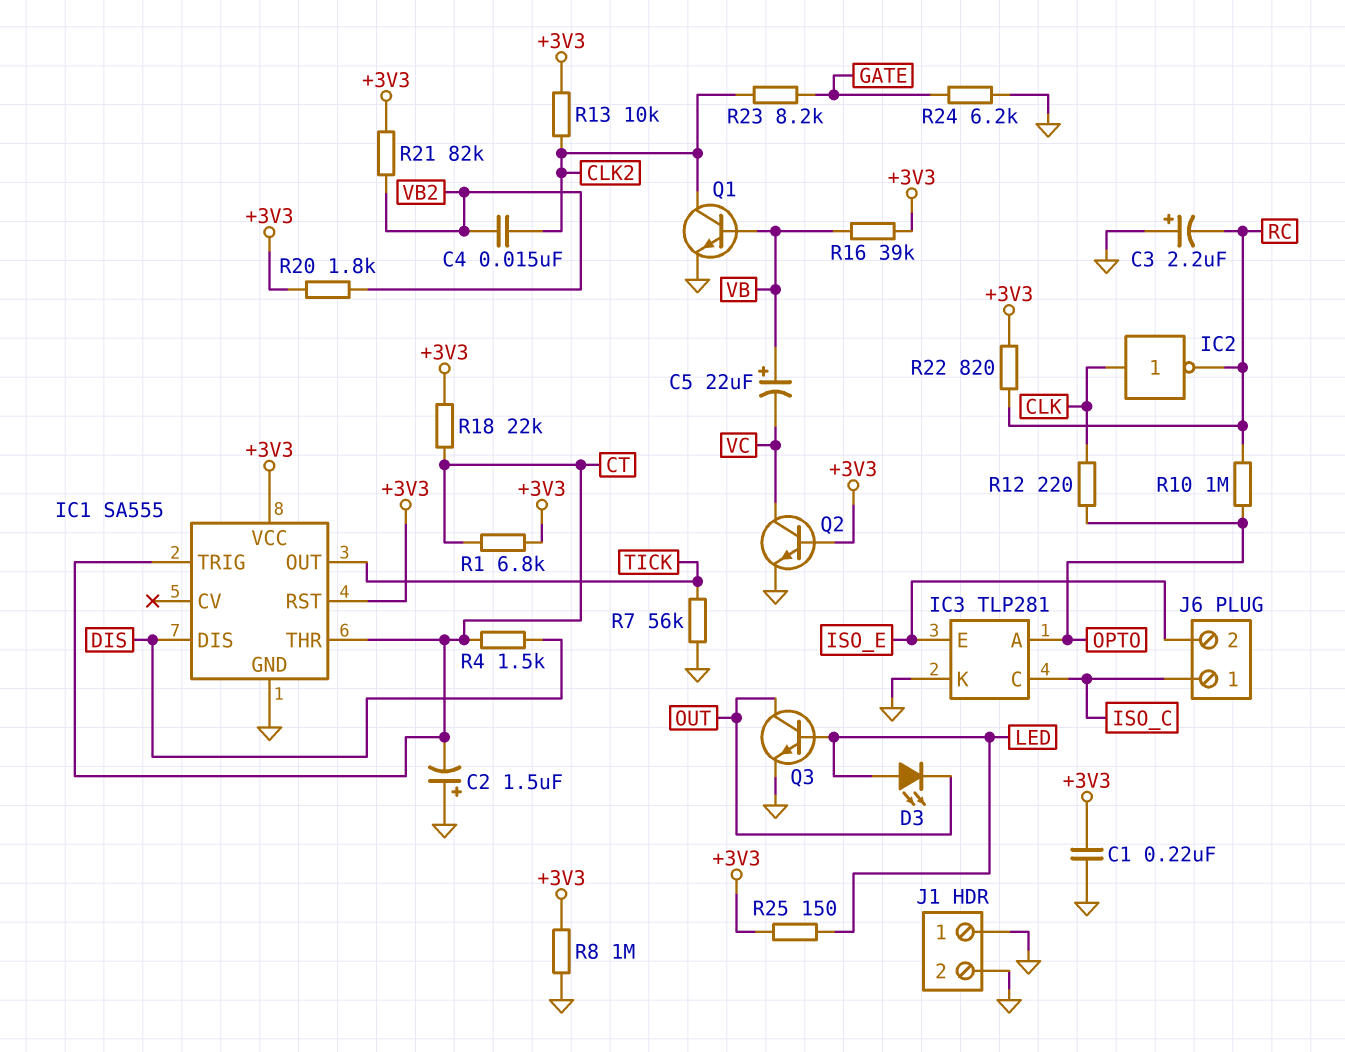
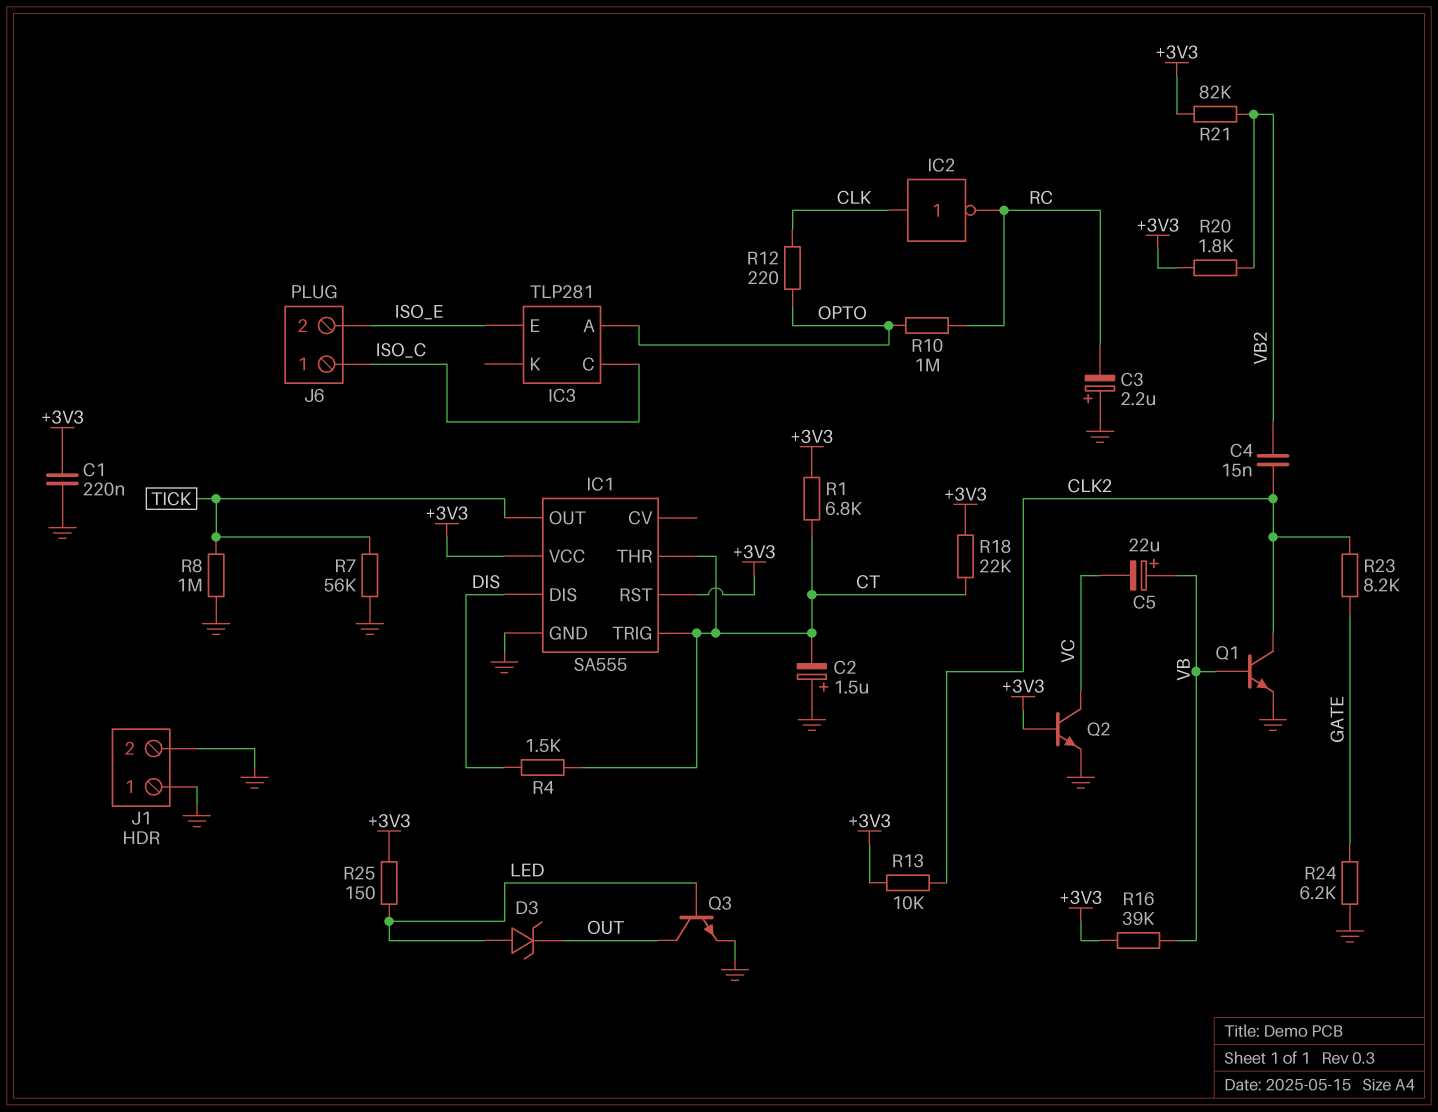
D3: LED (A LED, K OUT) -> zener (A LED, K OUT)
IC3 pin K: GND -> none
R8: 1M (+3V3, GND) -> 1M (GND, TICK)
R22: 820 (+3V3, RC) -> none

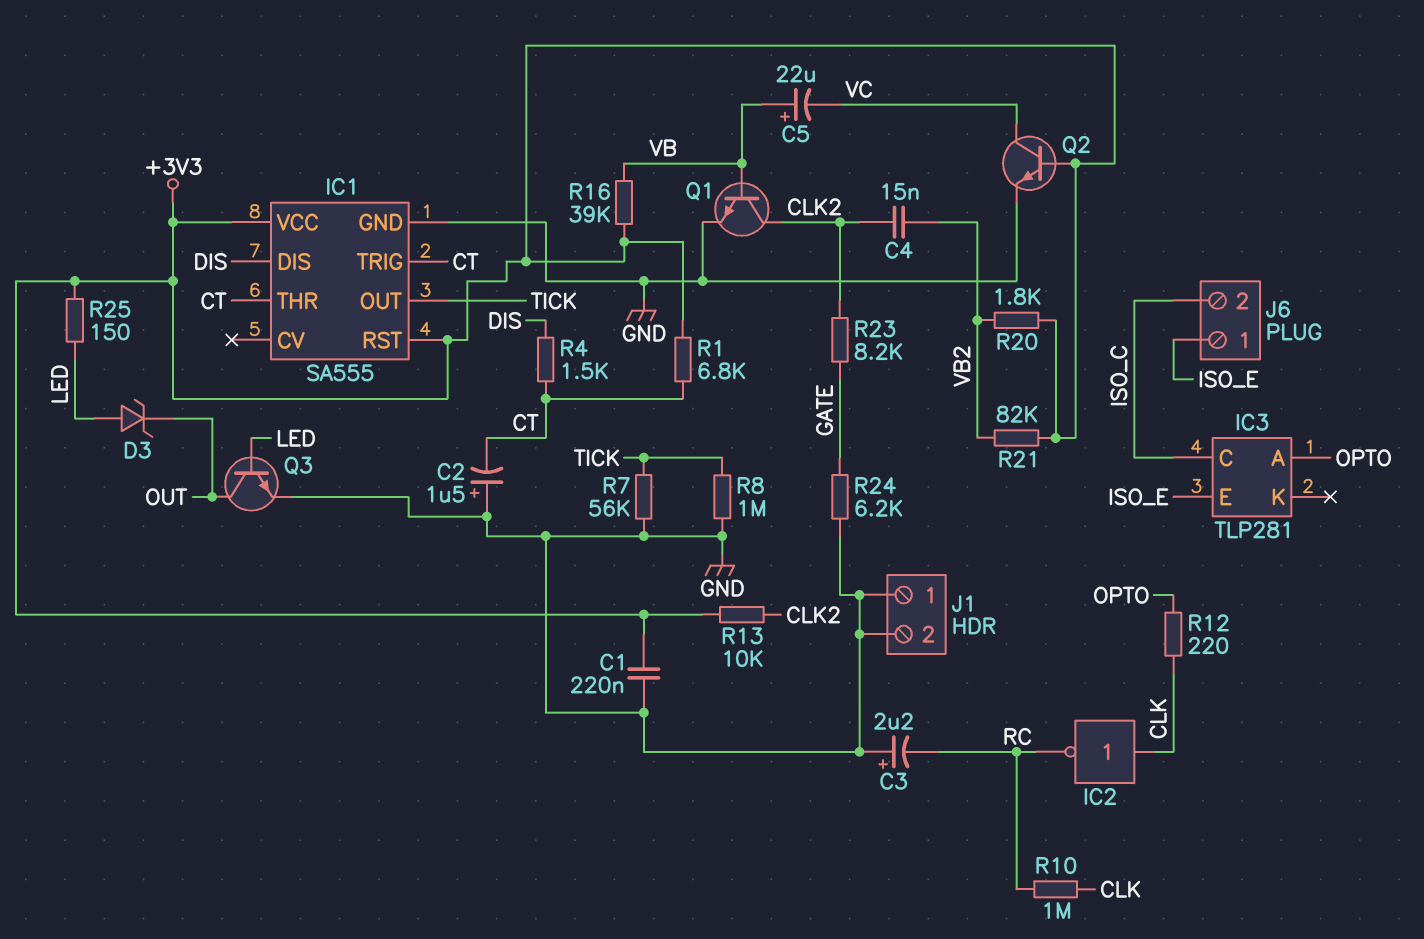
J6 pin 1: ISO_C -> ISO_E
J6 pin 2: ISO_E -> ISO_C
R10: 1M (OPTO, RC) -> 1M (CLK, RC)
R18: 22k (+3V3, CT) -> none

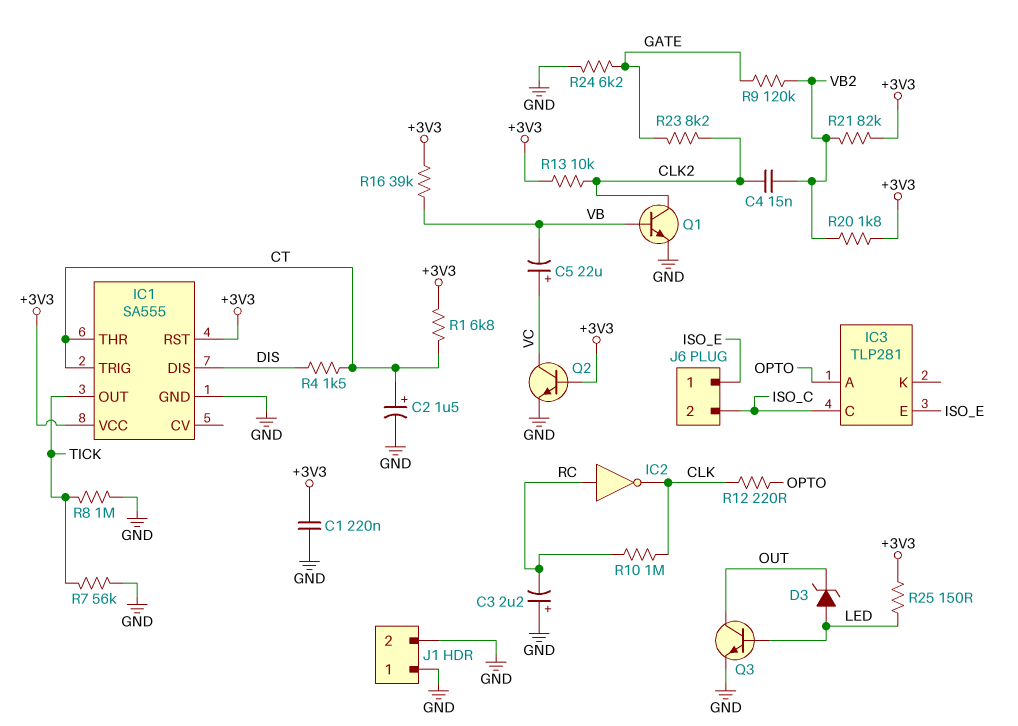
C2: 1.5uF (plus GND, minus CT) -> 1.5uF (plus CT, minus GND)
C5: 22uF (plus VB, minus VC) -> 22uF (plus VC, minus VB)
IC2: NOT (in CLK, out RC) -> NOT (in RC, out CLK)
R9: none -> 120k (GATE, VB2)

